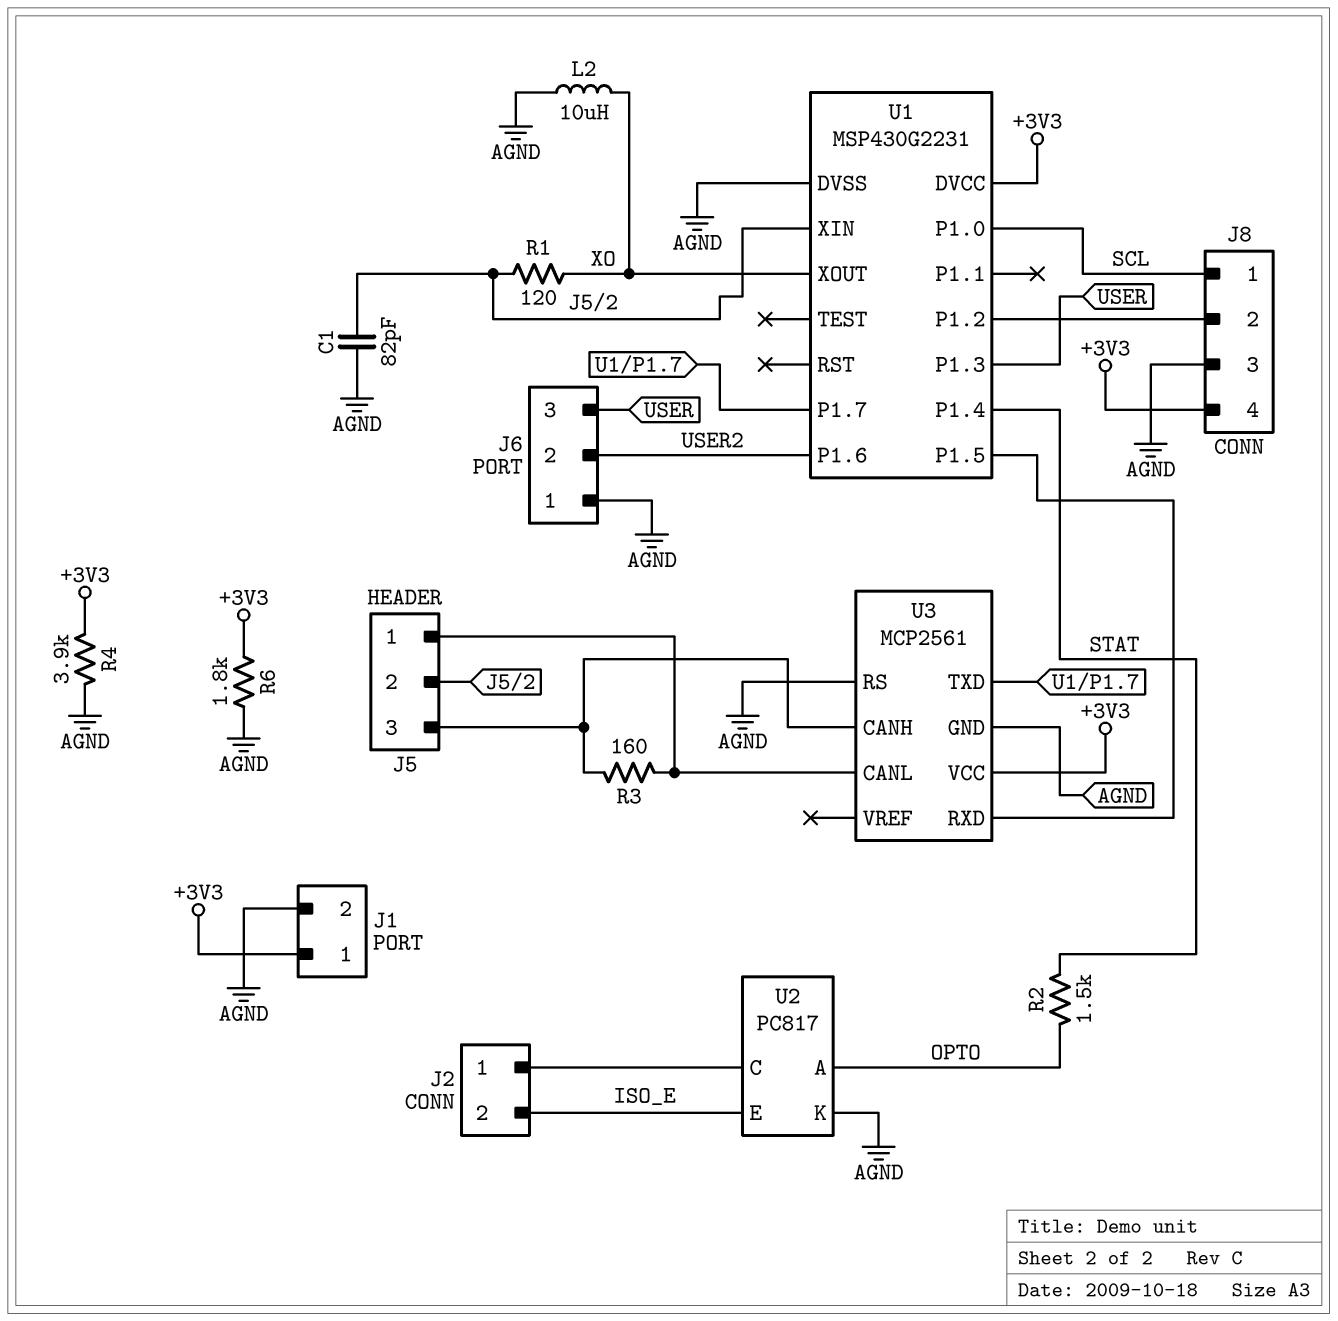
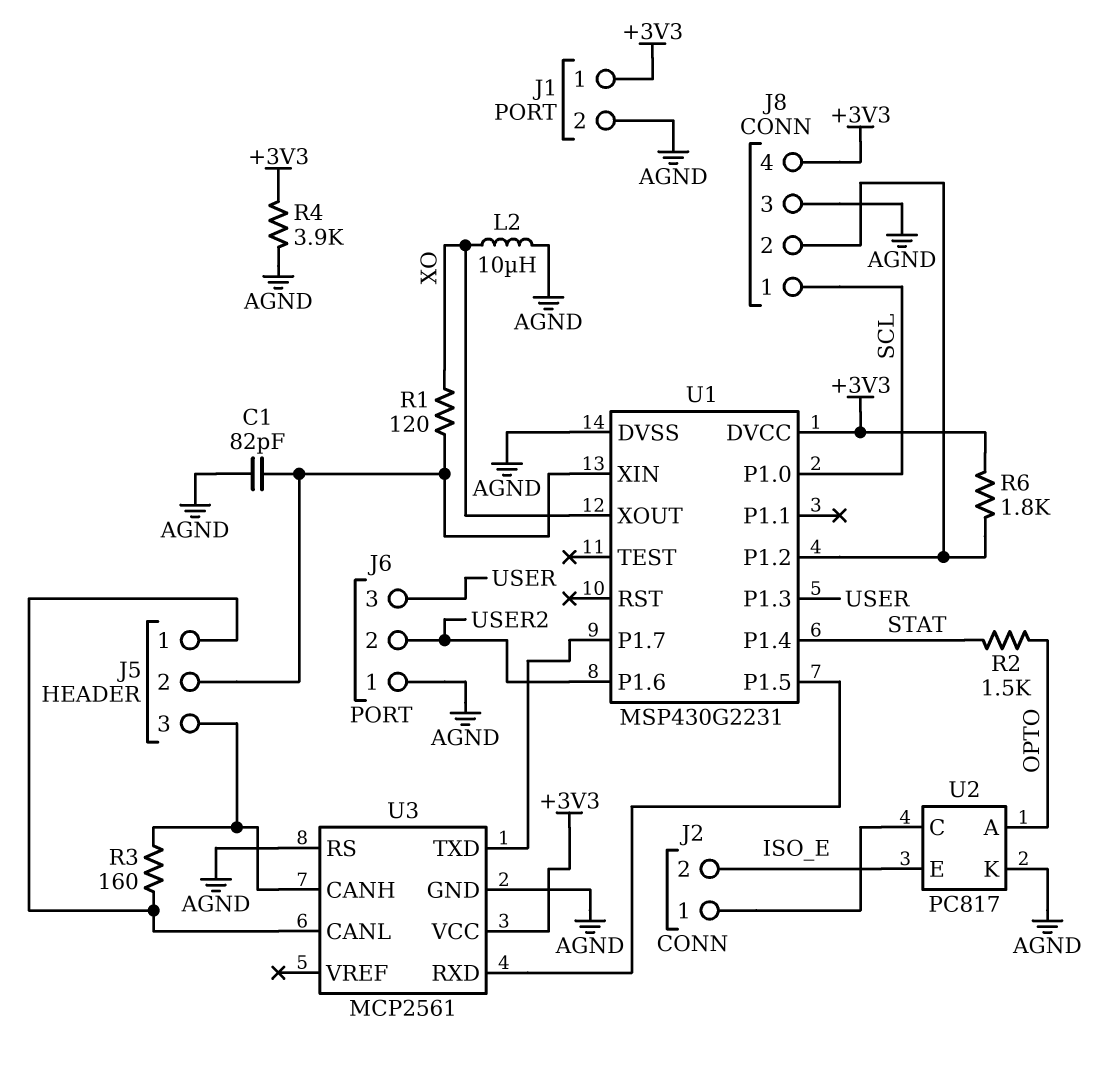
R6: 1.8k (+3V3, AGND) -> 1.8k (+3V3, J8/2)

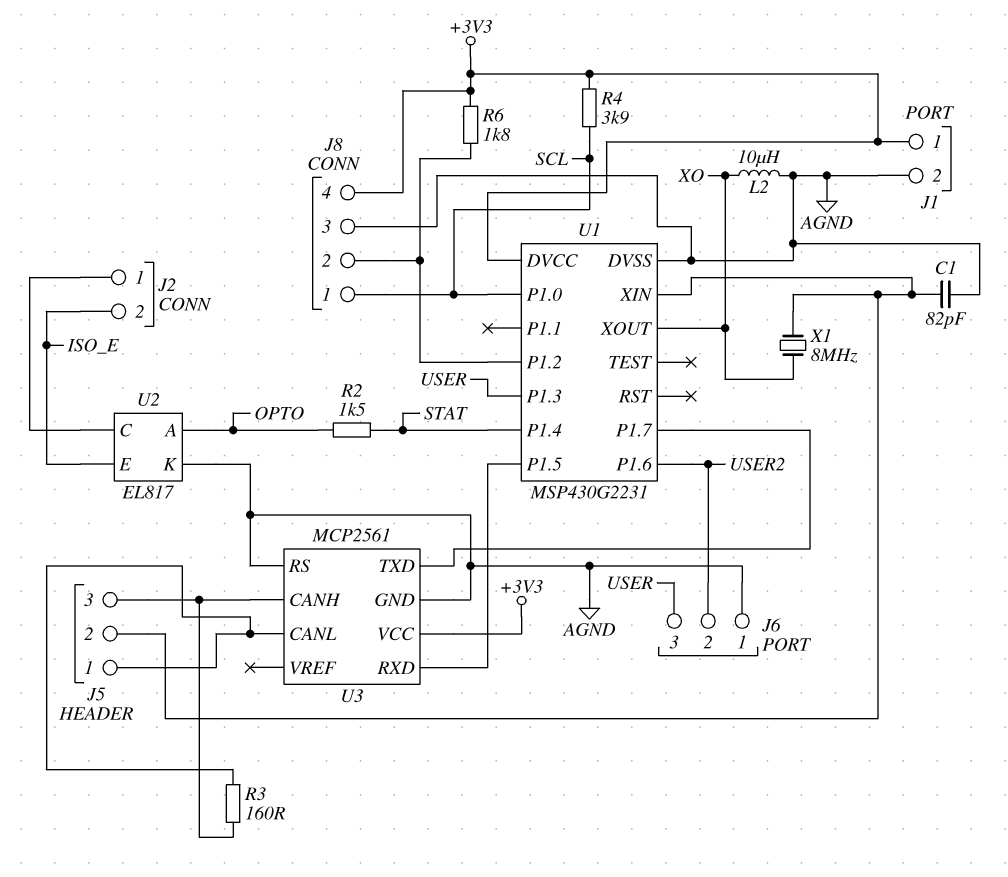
R1: 120 (J5/2, XO) -> none
R4: 3.9k (+3V3, AGND) -> 3.9k (+3V3, SCL)
U2: PC817 -> EL817
X1: none -> 8MHz (J5/2, XO)

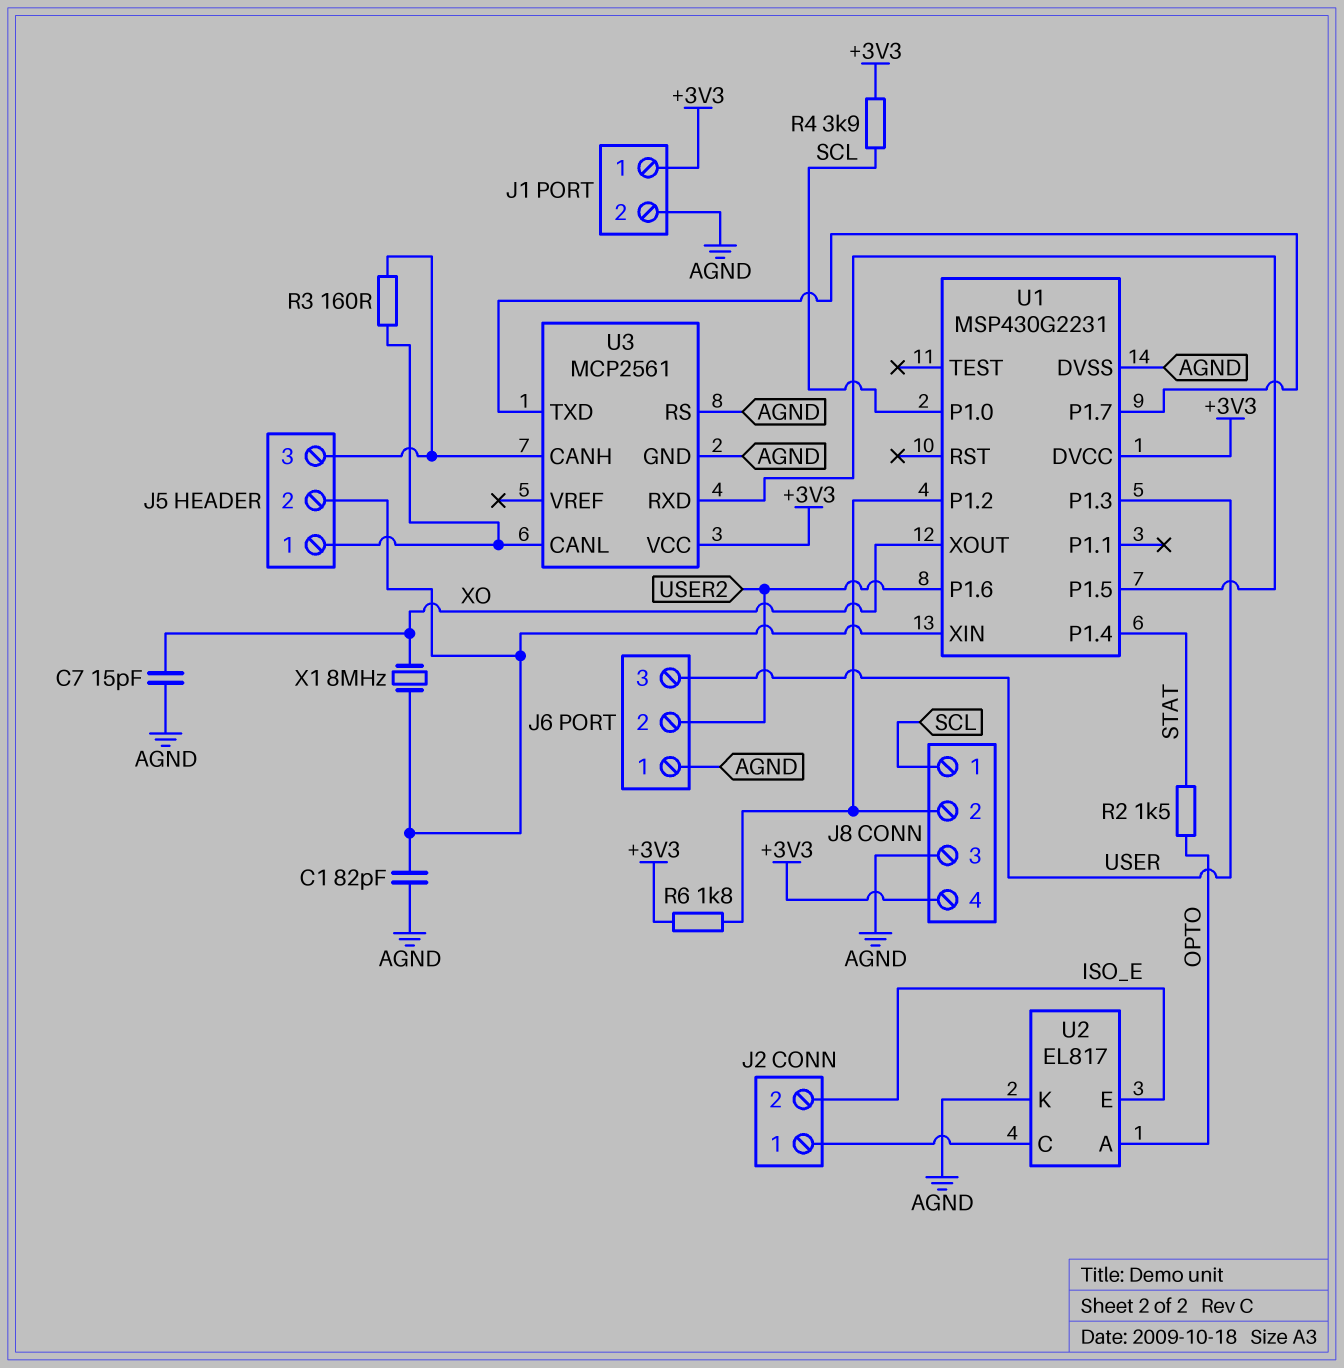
C7: none -> 15pF (AGND, XO)
L2: 10uH (AGND, XO) -> none

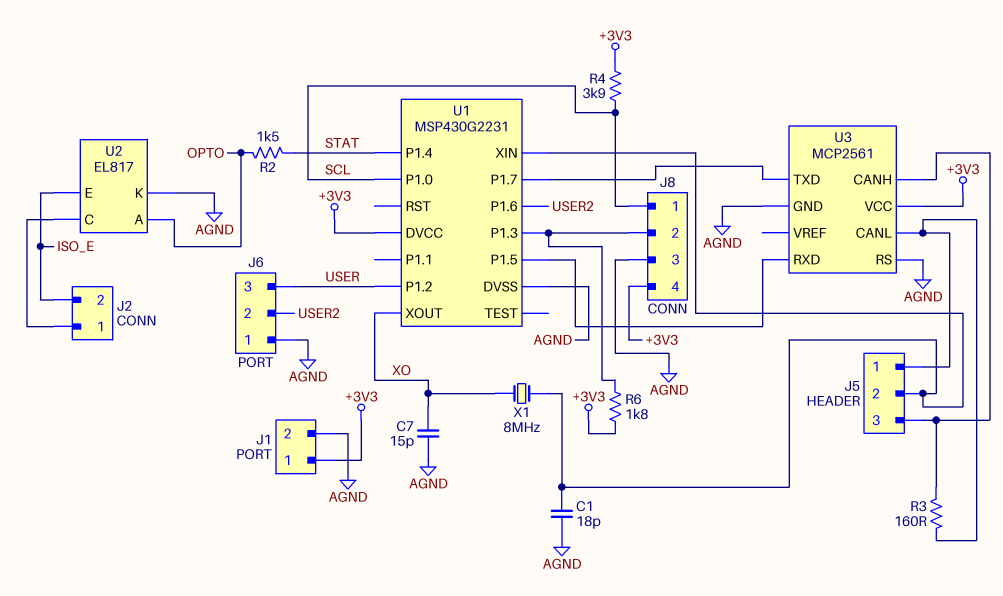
C1: 82pF (AGND, J5/2) -> 18pF (AGND, J5/2)
U1 pin P1.2: J8/2 -> USER
U1 pin P1.3: USER -> J8/2

